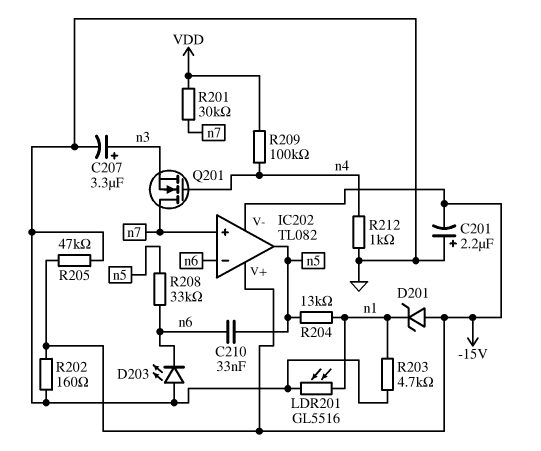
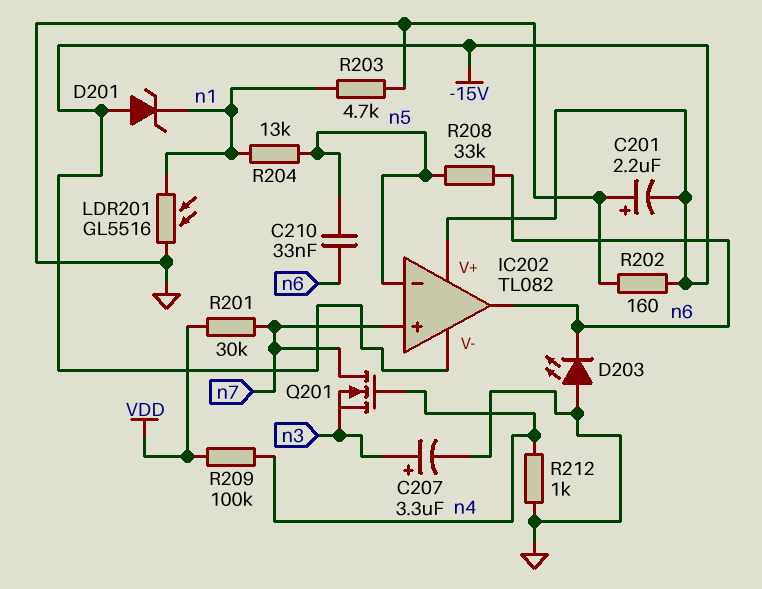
IC202 pin in-: n6 -> n5
IC202 pin out: n5 -> n6
R205: 47k (-15V, GND) -> none

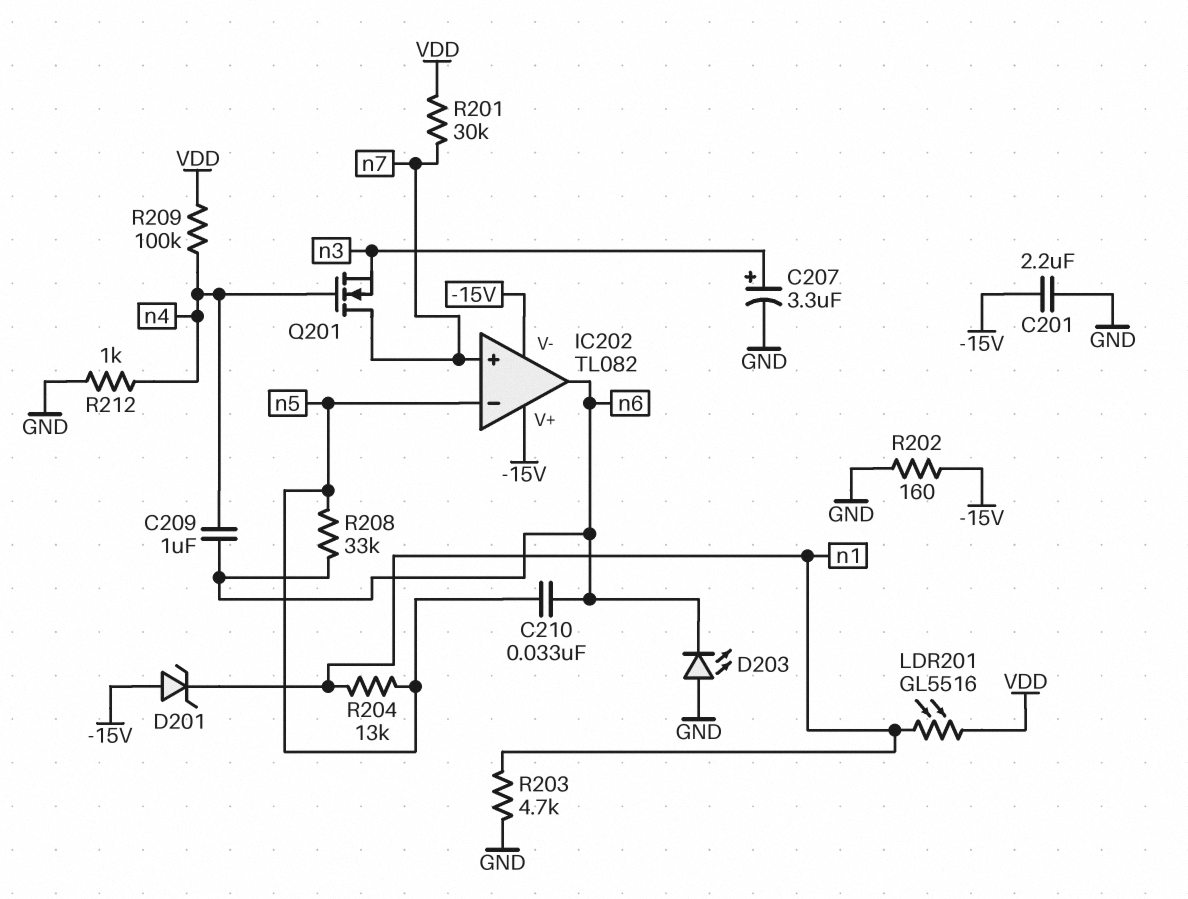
C201: 2.2uF (plus GND, minus -15V) -> 2.2uF (-15V, GND)
C209: none -> 1uF (n4, n6)
LDR201: GL5516 (GND, n1) -> GL5516 (VDD, n1)

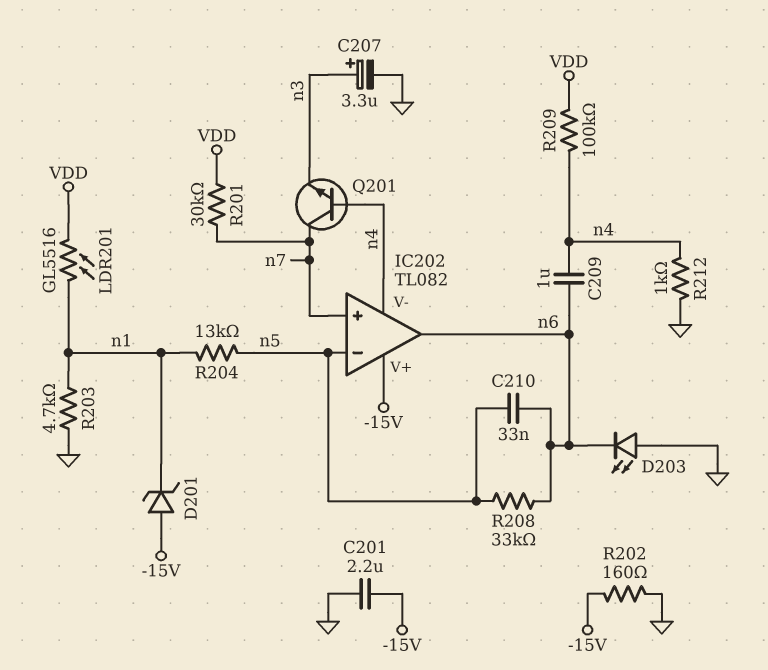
IC202 pin V-: -15V -> n4
Q201: NMOS (G n4, D n7, S n3) -> NPN (B n4, C n7, E n3)

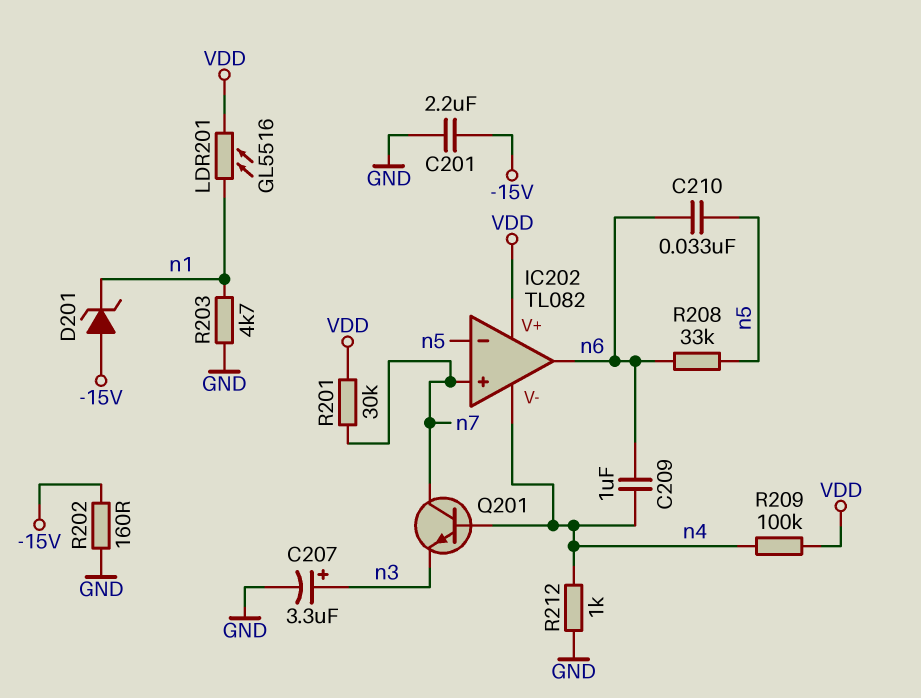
D203: LED (A GND, K n6) -> none
IC202 pin V+: -15V -> VDD
R204: 13k (n1, n5) -> none

